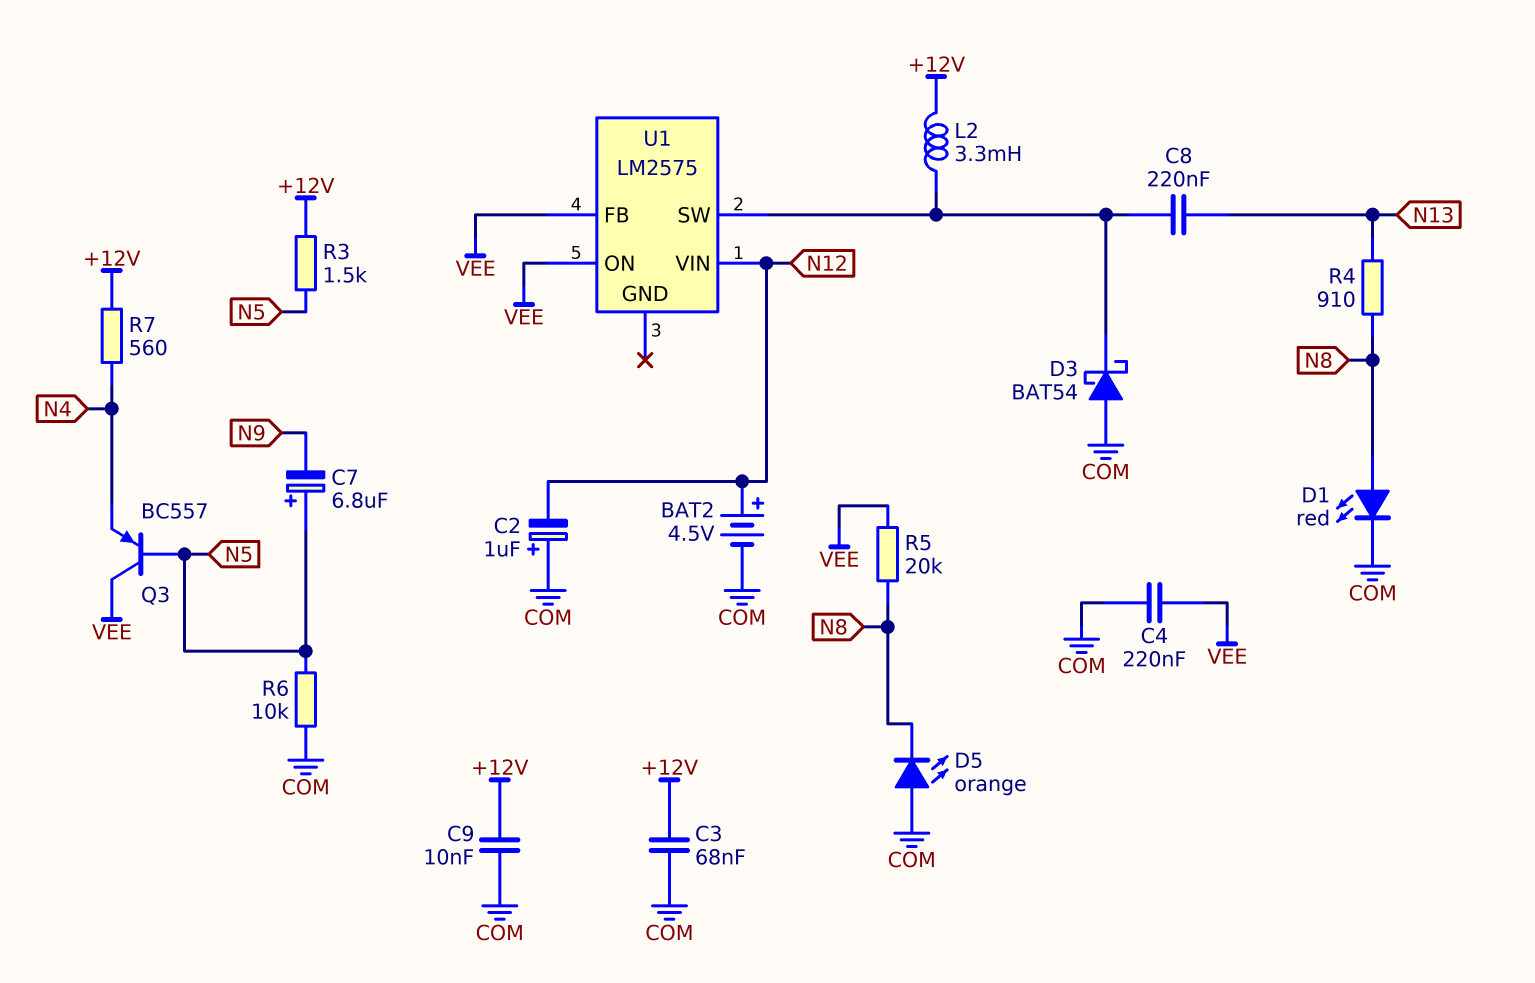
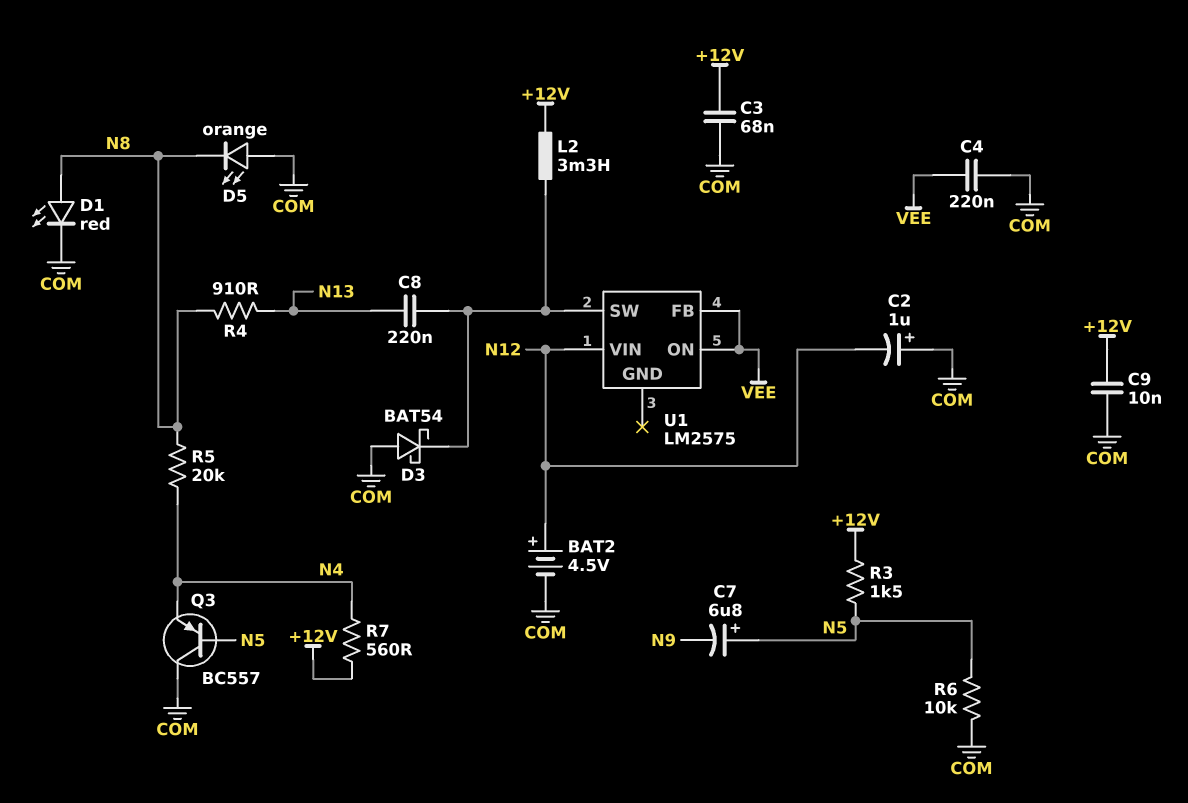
Q3: PNP BC557 (B N5, C VEE, E N4) -> PNP BC557 (B N5, C COM, E N4)
R5: 20k (N8, VEE) -> 20k (N4, N8)

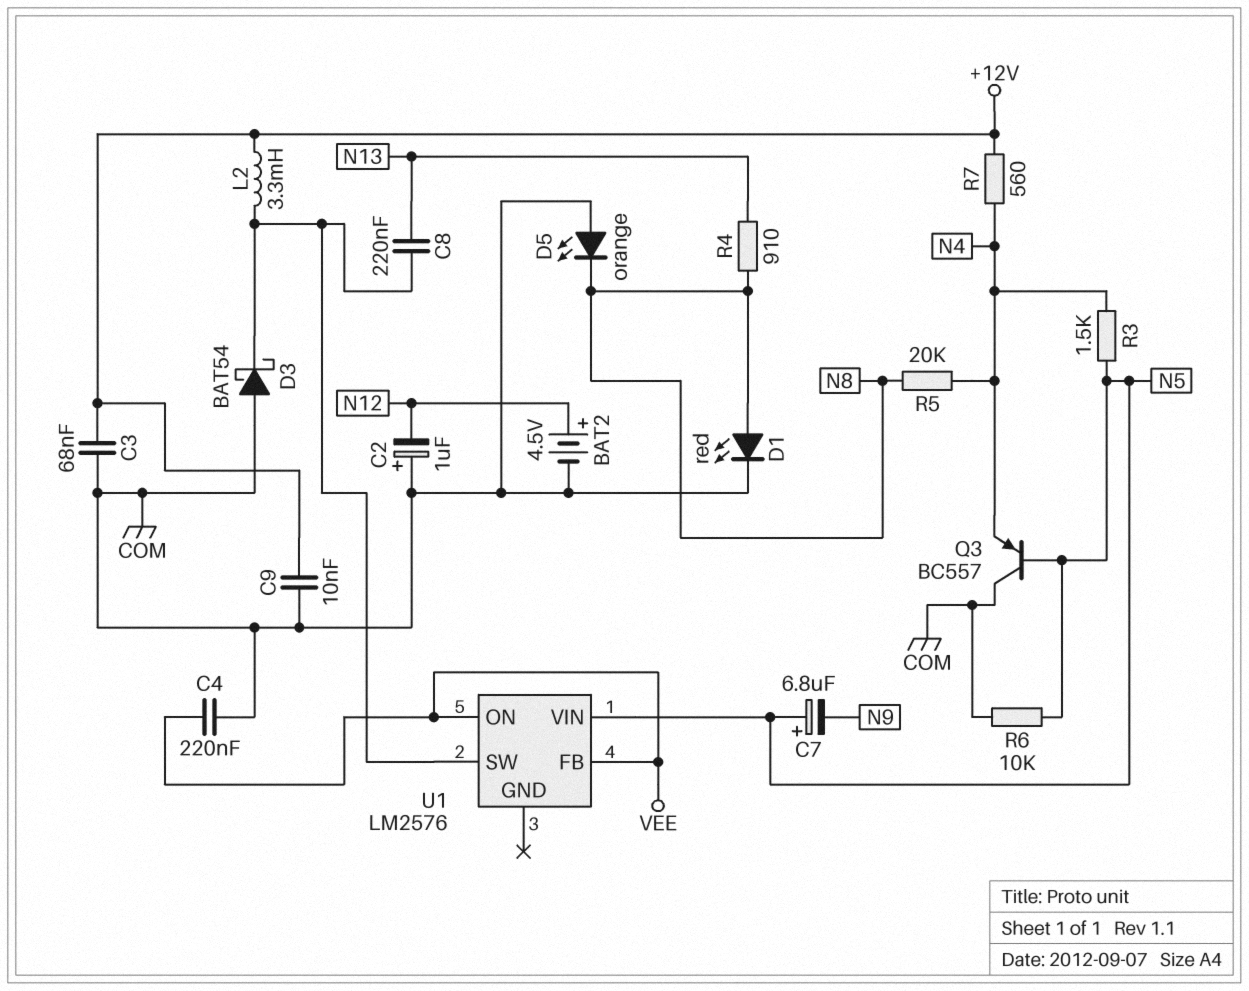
R3: 1.5k (+12V, N5) -> 1.5k (N4, N5)
U1: LM2575 -> LM2576
U1 pin VIN: N12 -> N5

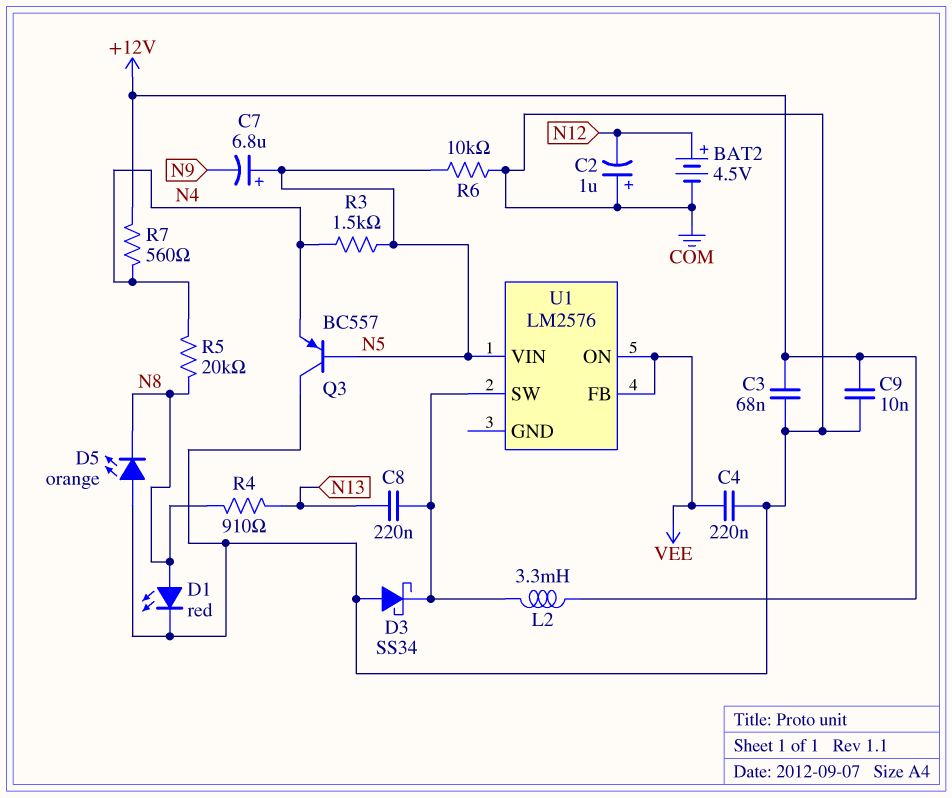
D3: schottky BAT54 (A COM, K U1/SW) -> schottky SS34 (A COM, K U1/SW)

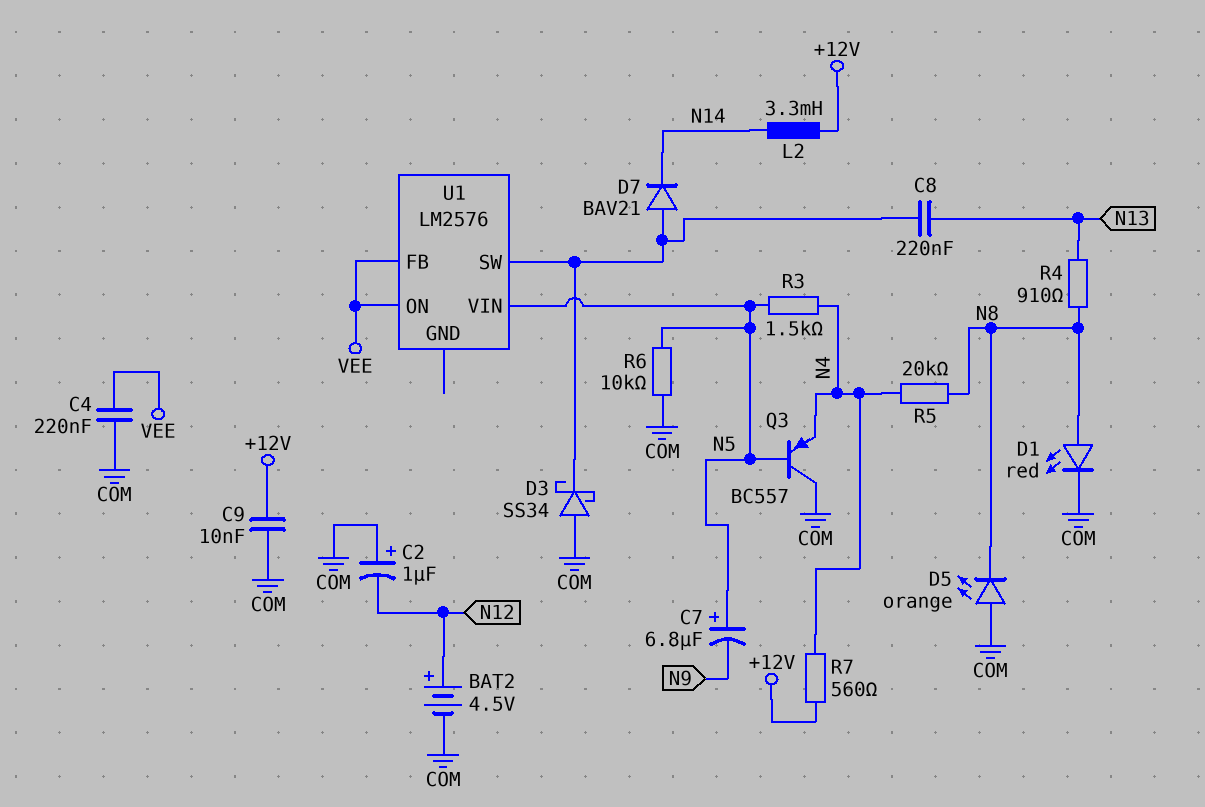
C3: 68nF (+12V, COM) -> none
D7: none -> diode BAV21 (A U1/SW, K N14)
L2: 3.3mH (+12V, U1/SW) -> 3.3mH (+12V, N14)

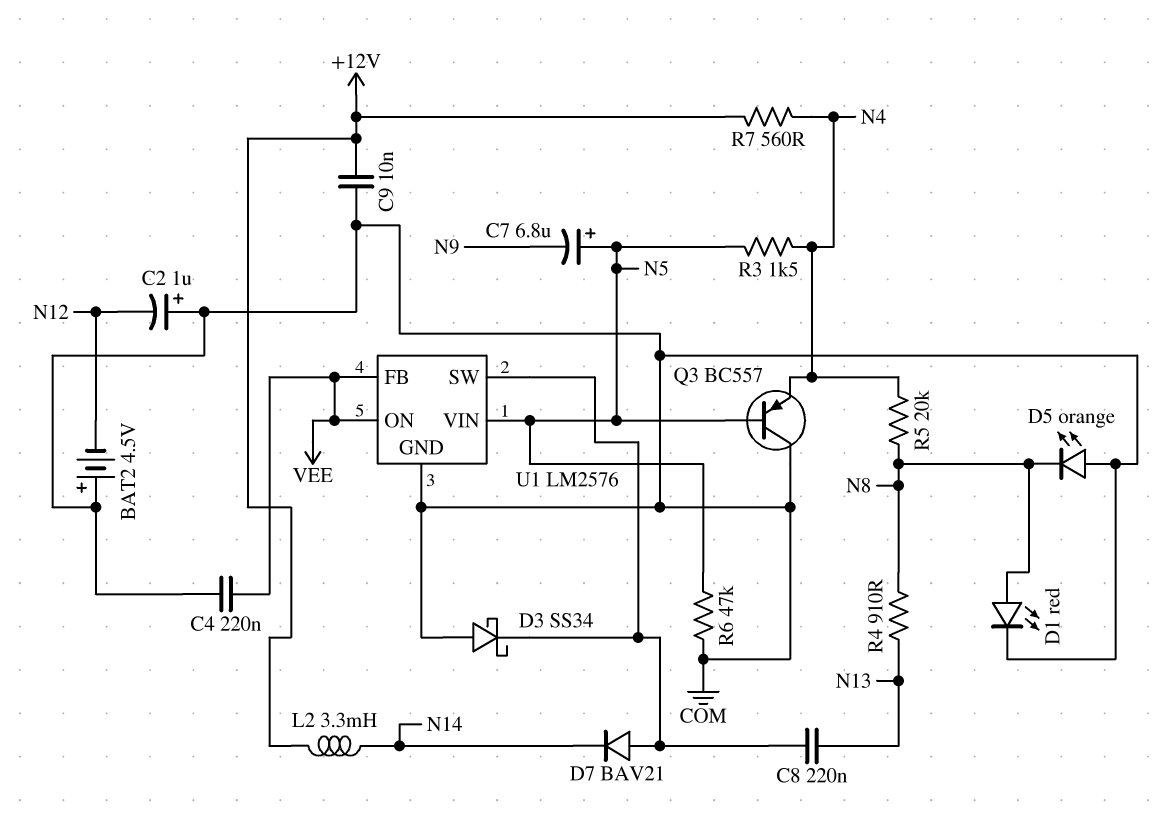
BAT2: 4.5V (plus N12, minus COM) -> 4.5V (plus COM, minus N12)
R6: 10k (COM, N5) -> 47k (COM, N5)
U1 pin GND: none -> COM

